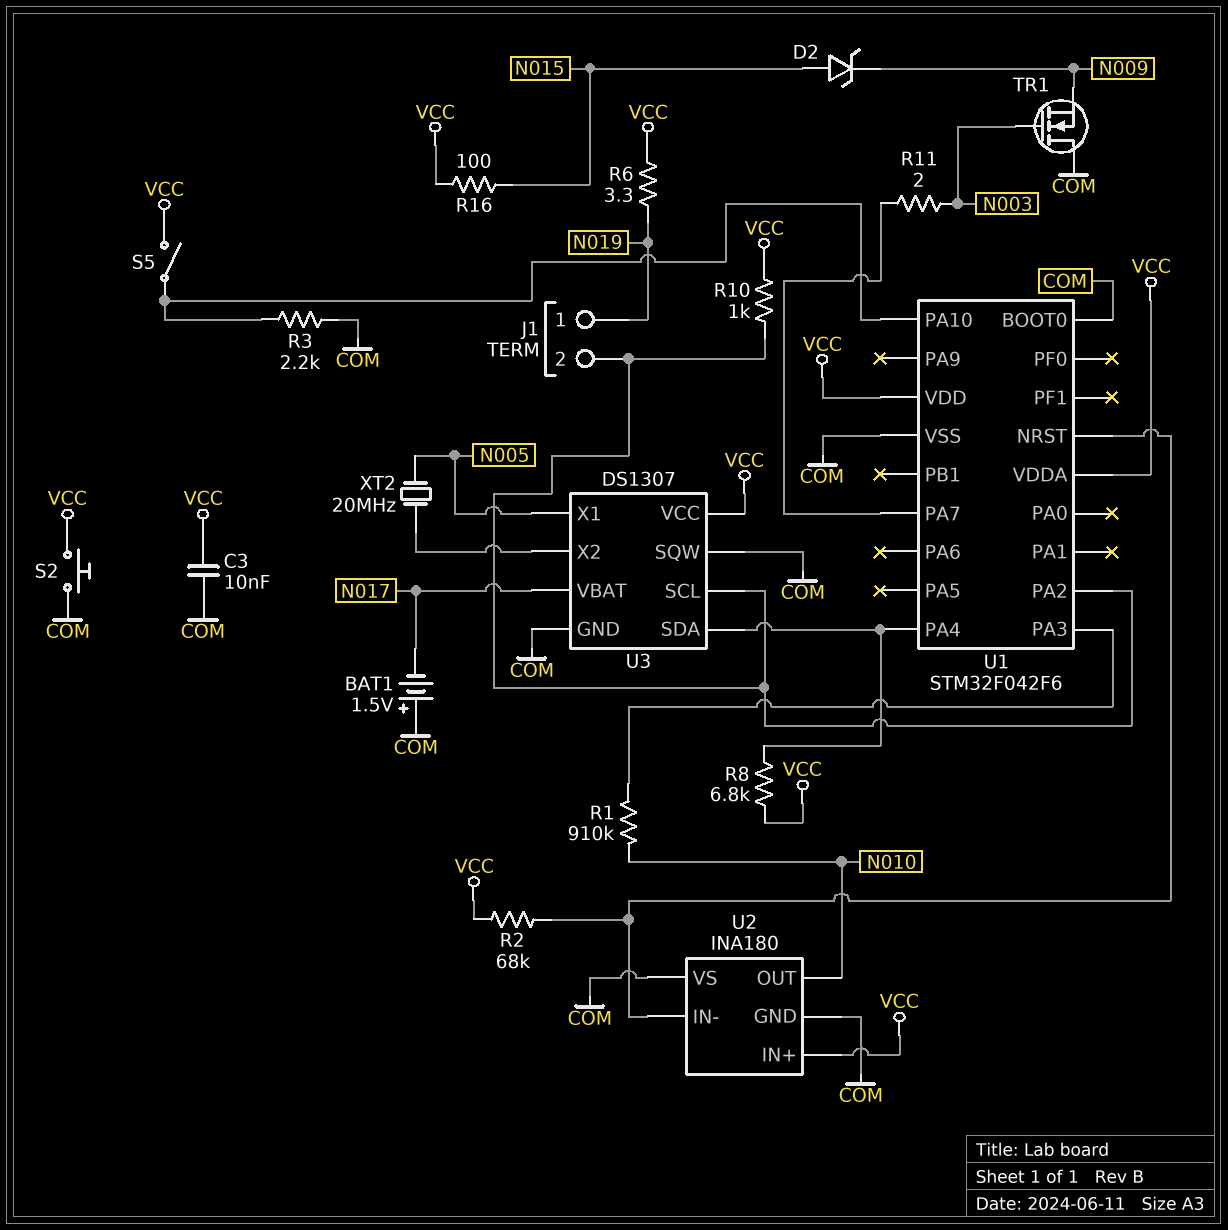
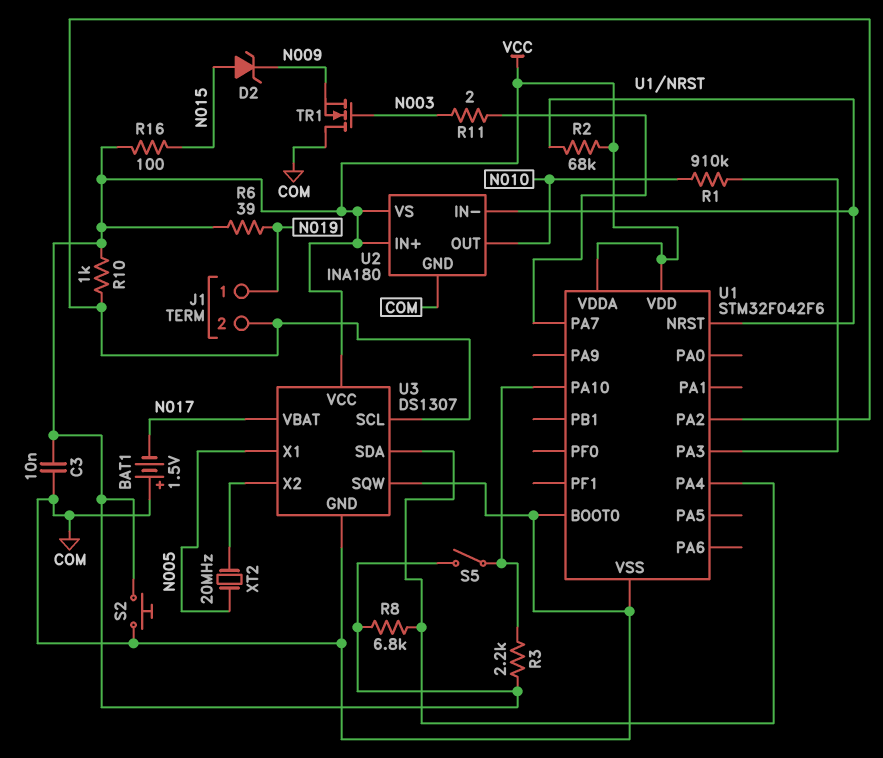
R3: 2.2k (COM, U1/PA10) -> 2.2k (U1/PA10, VCC)
R6: 3.3 (N019, VCC) -> 39 (N019, VCC)
U2 pin VS: COM -> VCC

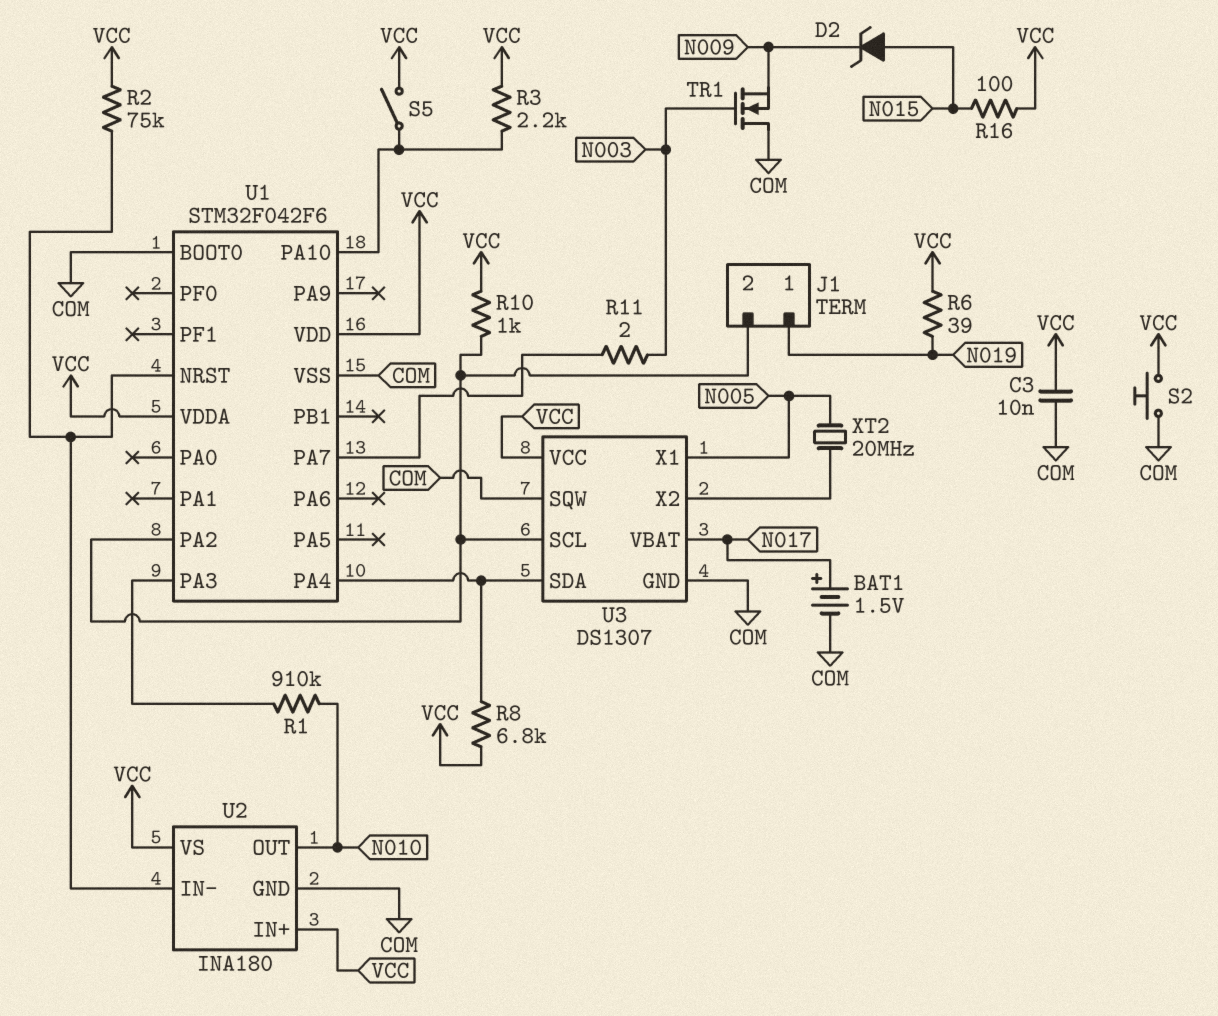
BAT1: 1.5V (plus COM, minus N017) -> 1.5V (plus N017, minus COM)
R2: 68k (U1/NRST, VCC) -> 75k (U1/NRST, VCC)

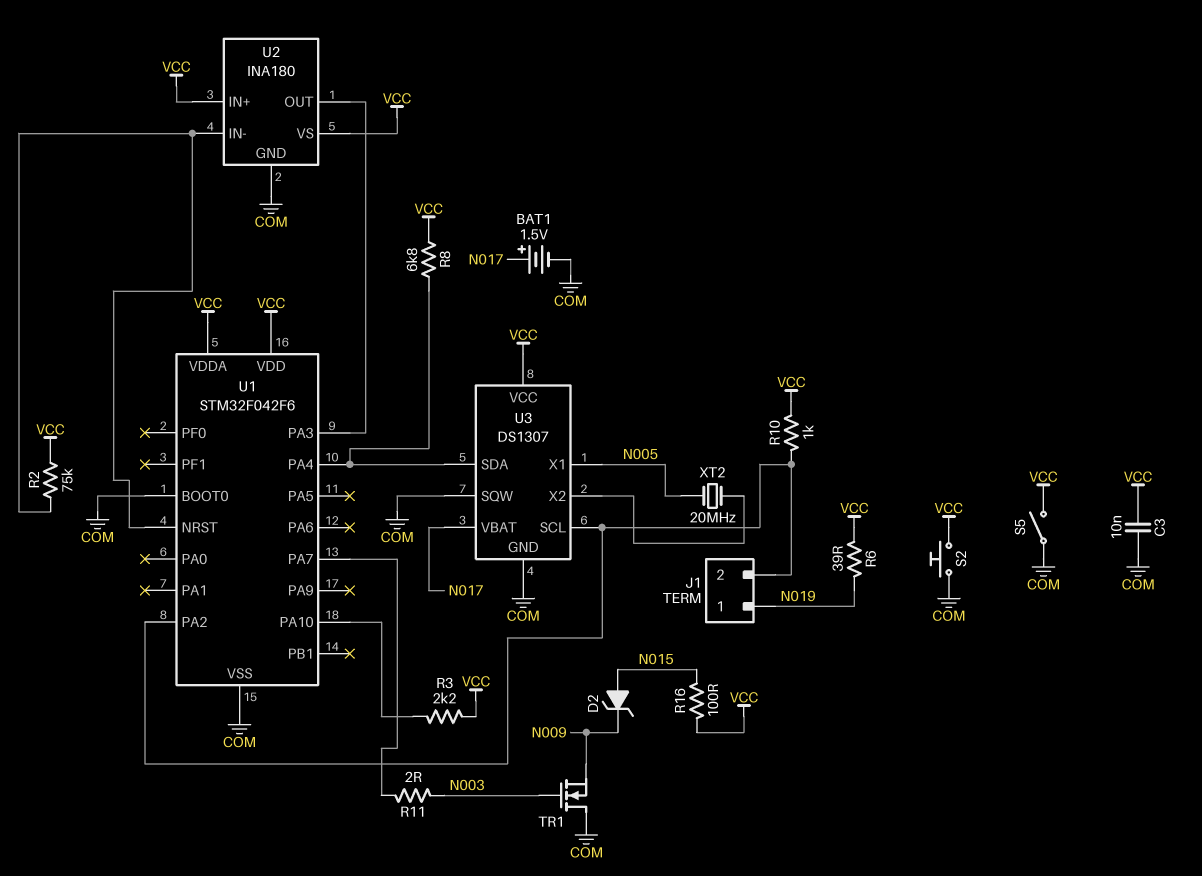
R1: 910k (N010, U1/PA3) -> none
S5: switch (U1/PA10, VCC) -> switch (COM, VCC)
U2 pin OUT: N010 -> U1/PA3

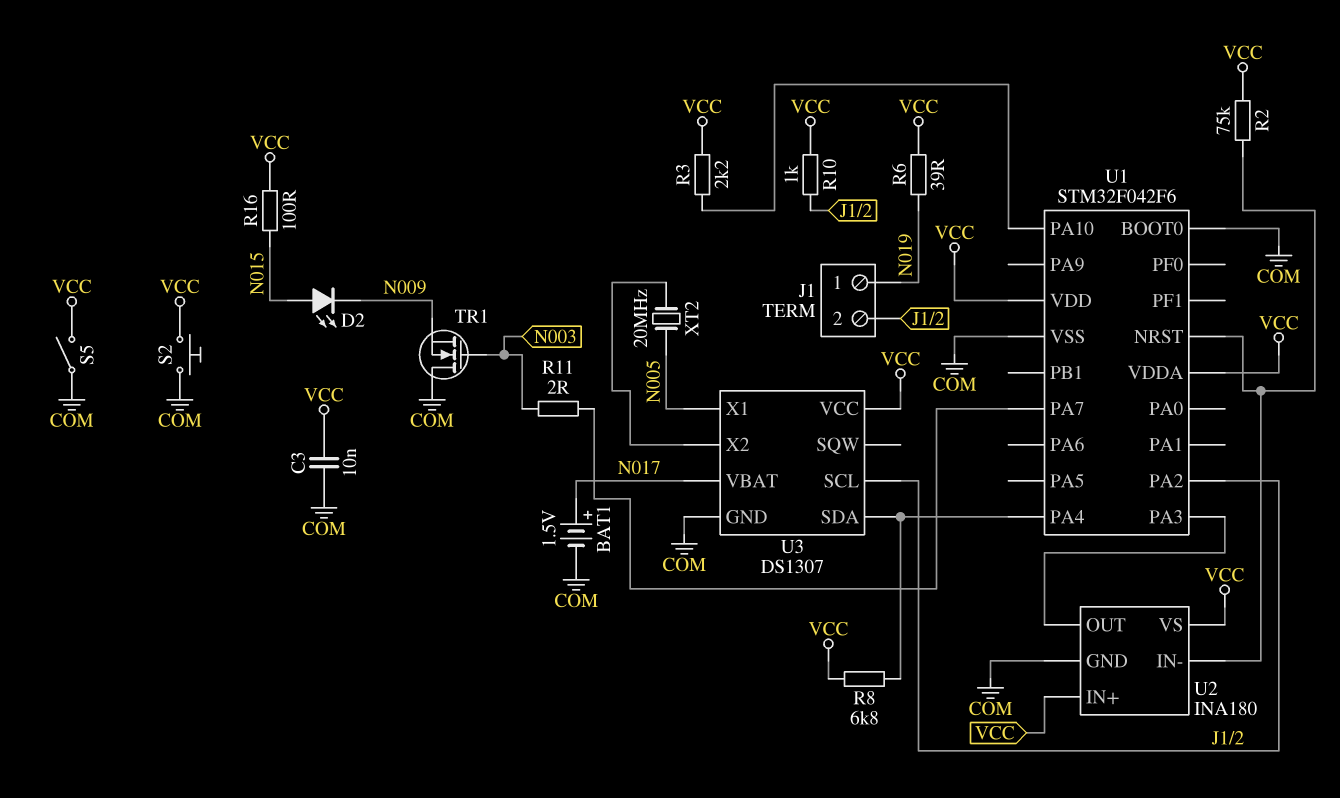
D2: zener (A N015, K N009) -> LED (A N015, K N009)
U3 pin SQW: COM -> none

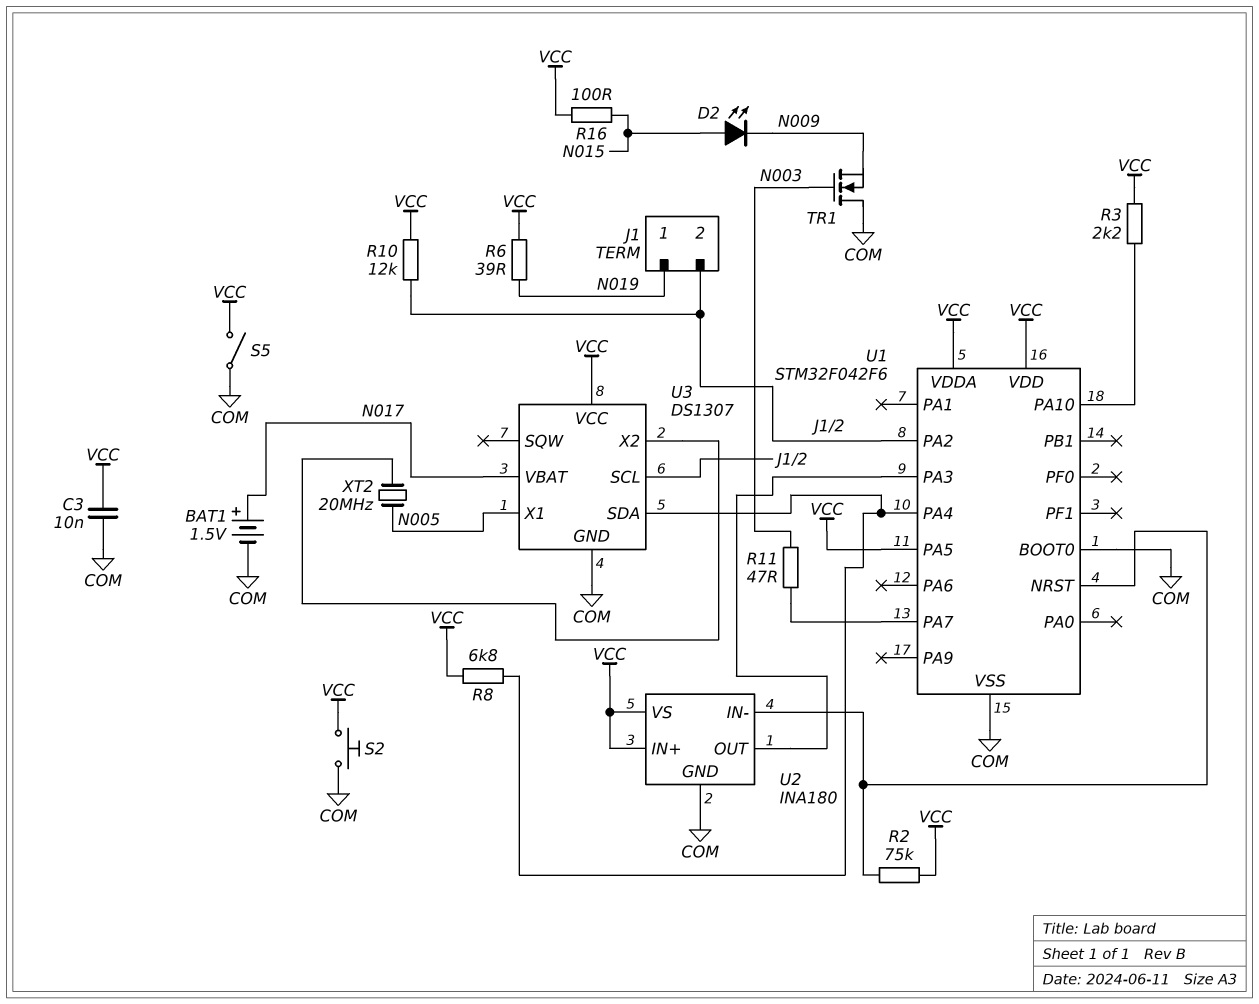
R10: 1k (J1/2, VCC) -> 12k (J1/2, VCC)
R11: 2 (N003, U1/PA7) -> 47 (N003, U1/PA7)
U1 pin PA5: none -> VCC

